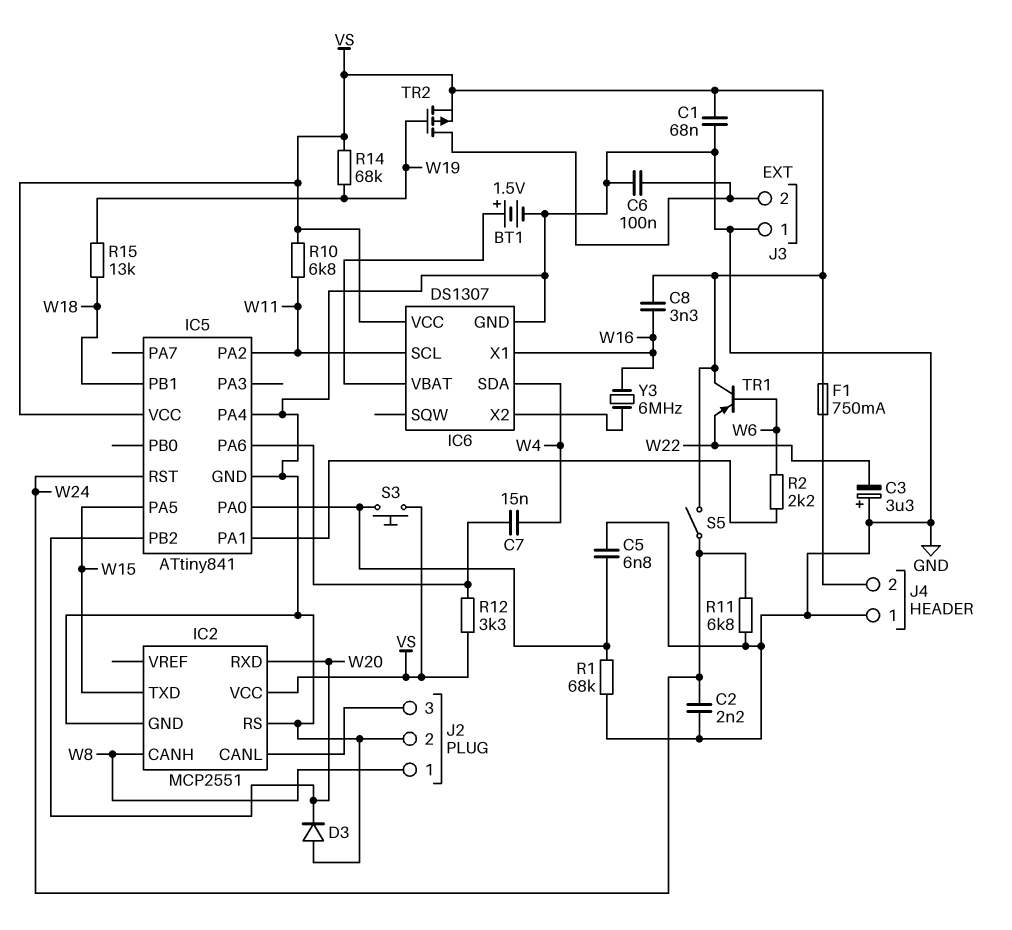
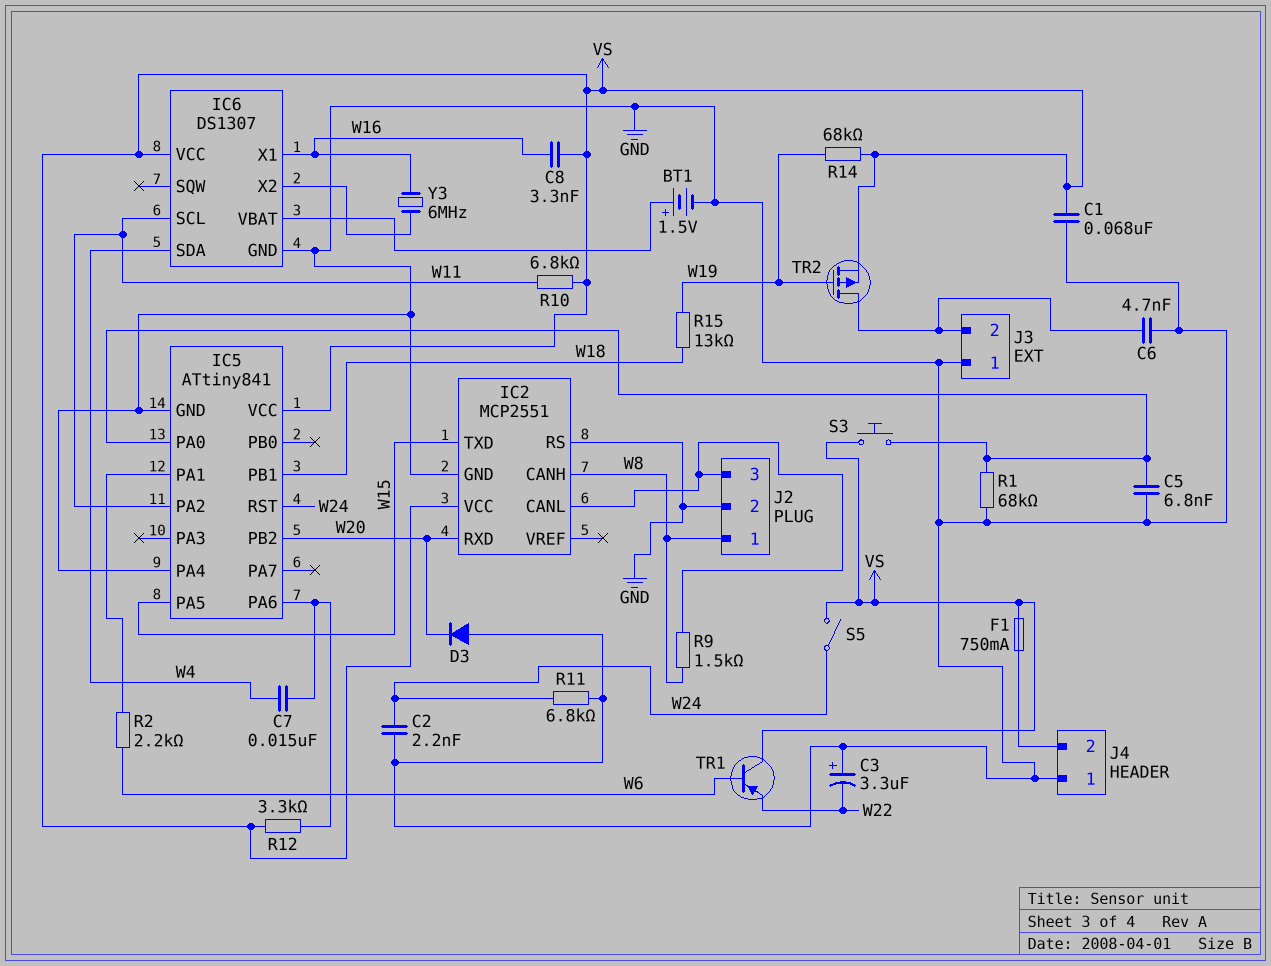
C6: 100nF (GND, J3/2) -> 4.7nF (GND, J3/2)
R9: none -> 1.5k (IC2/CANL, W8)

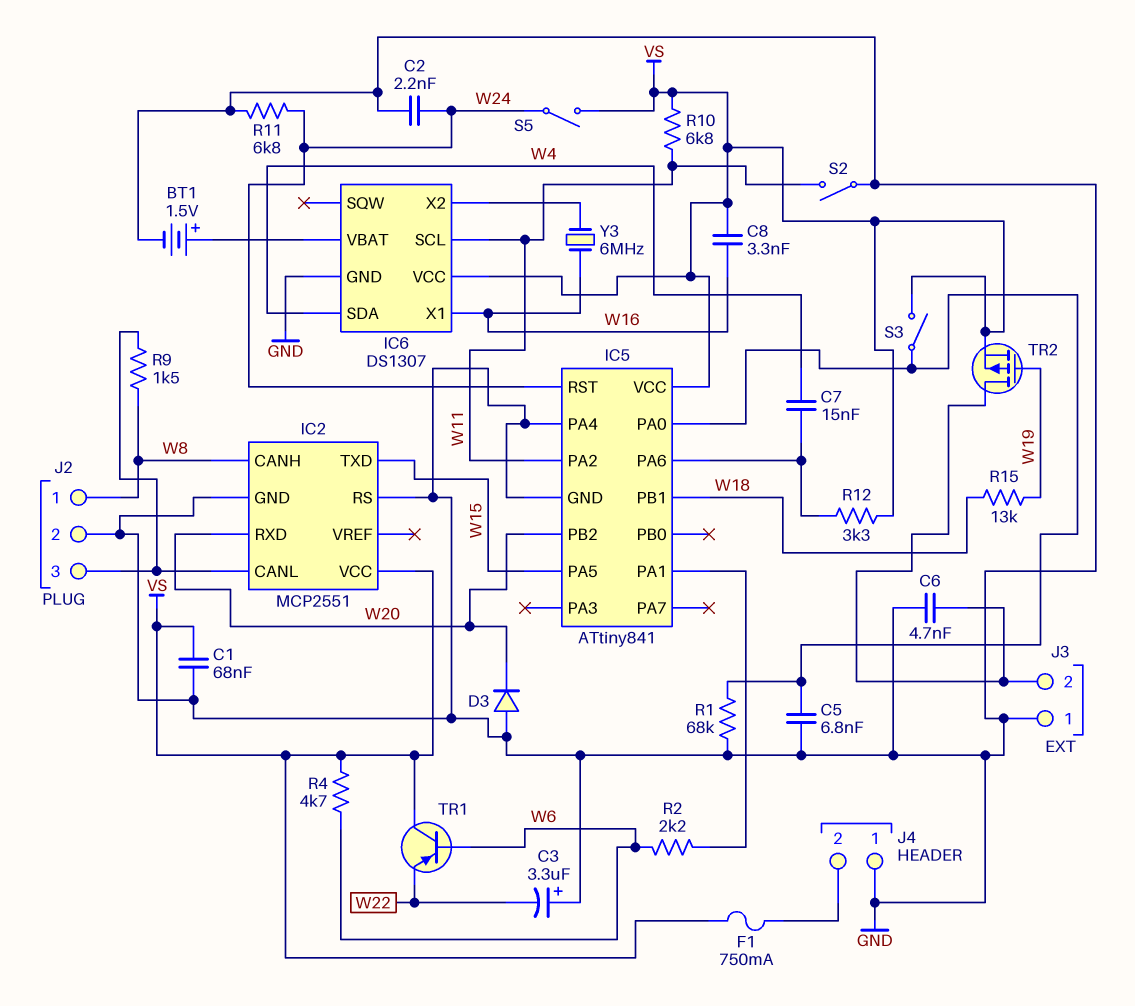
R4: none -> 4.7k (VS, W6)
R14: 68k (VS, W19) -> none
S2: none -> switch (GND, W11)
S3: button (IC5/PA0, VS) -> switch (IC5/PA0, VS)

